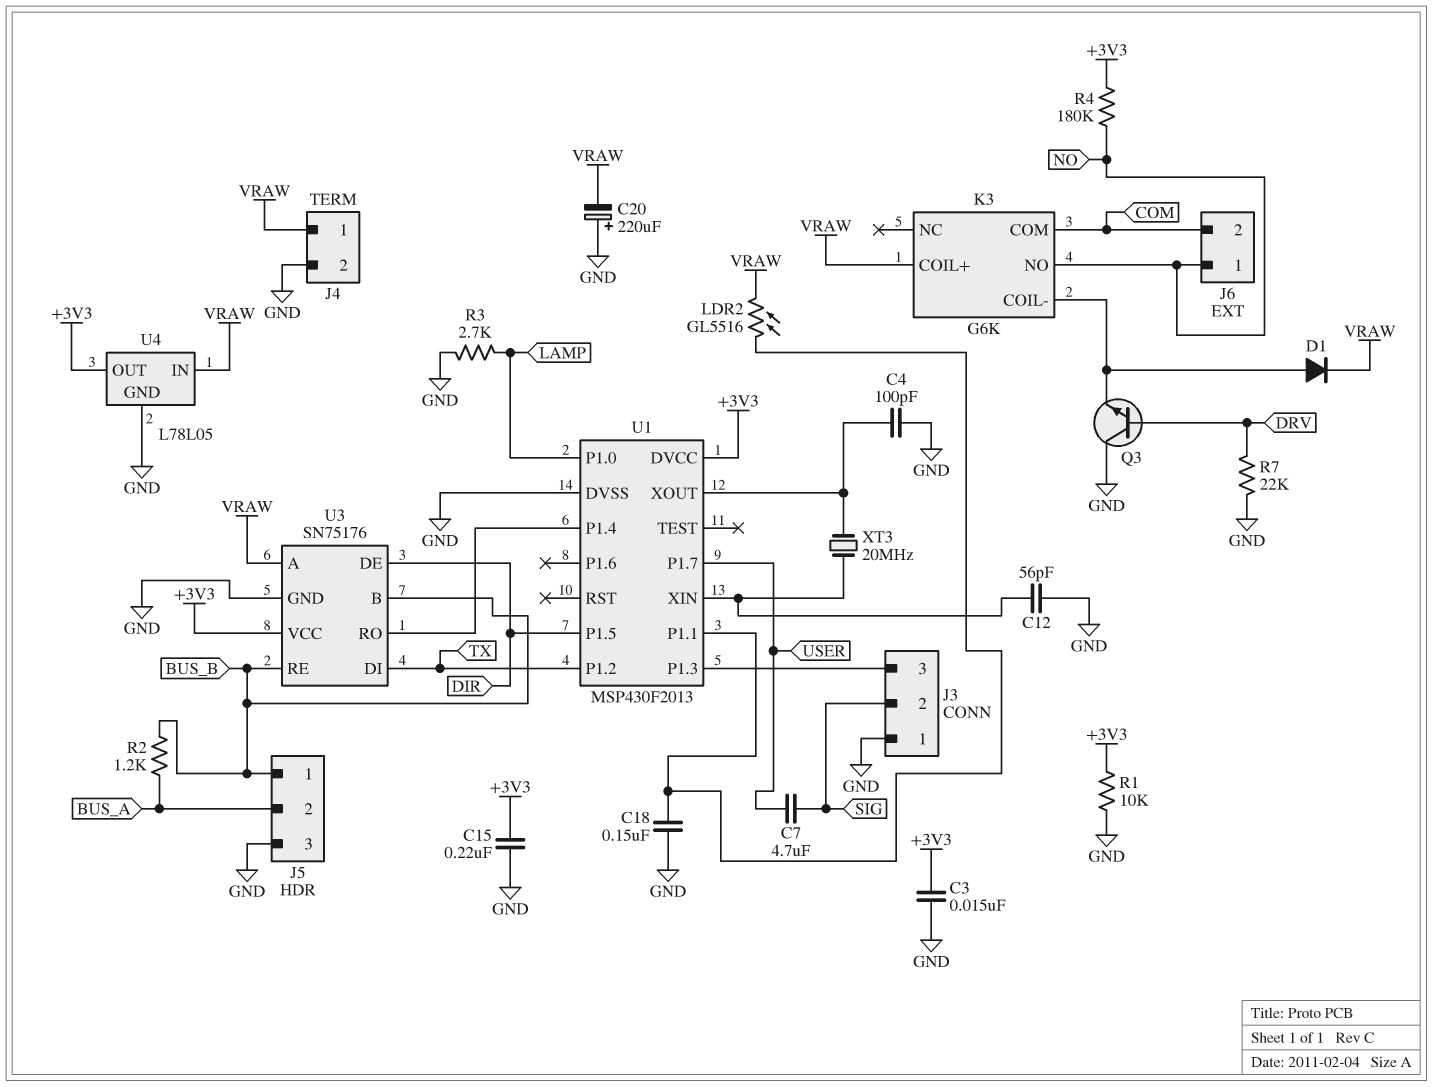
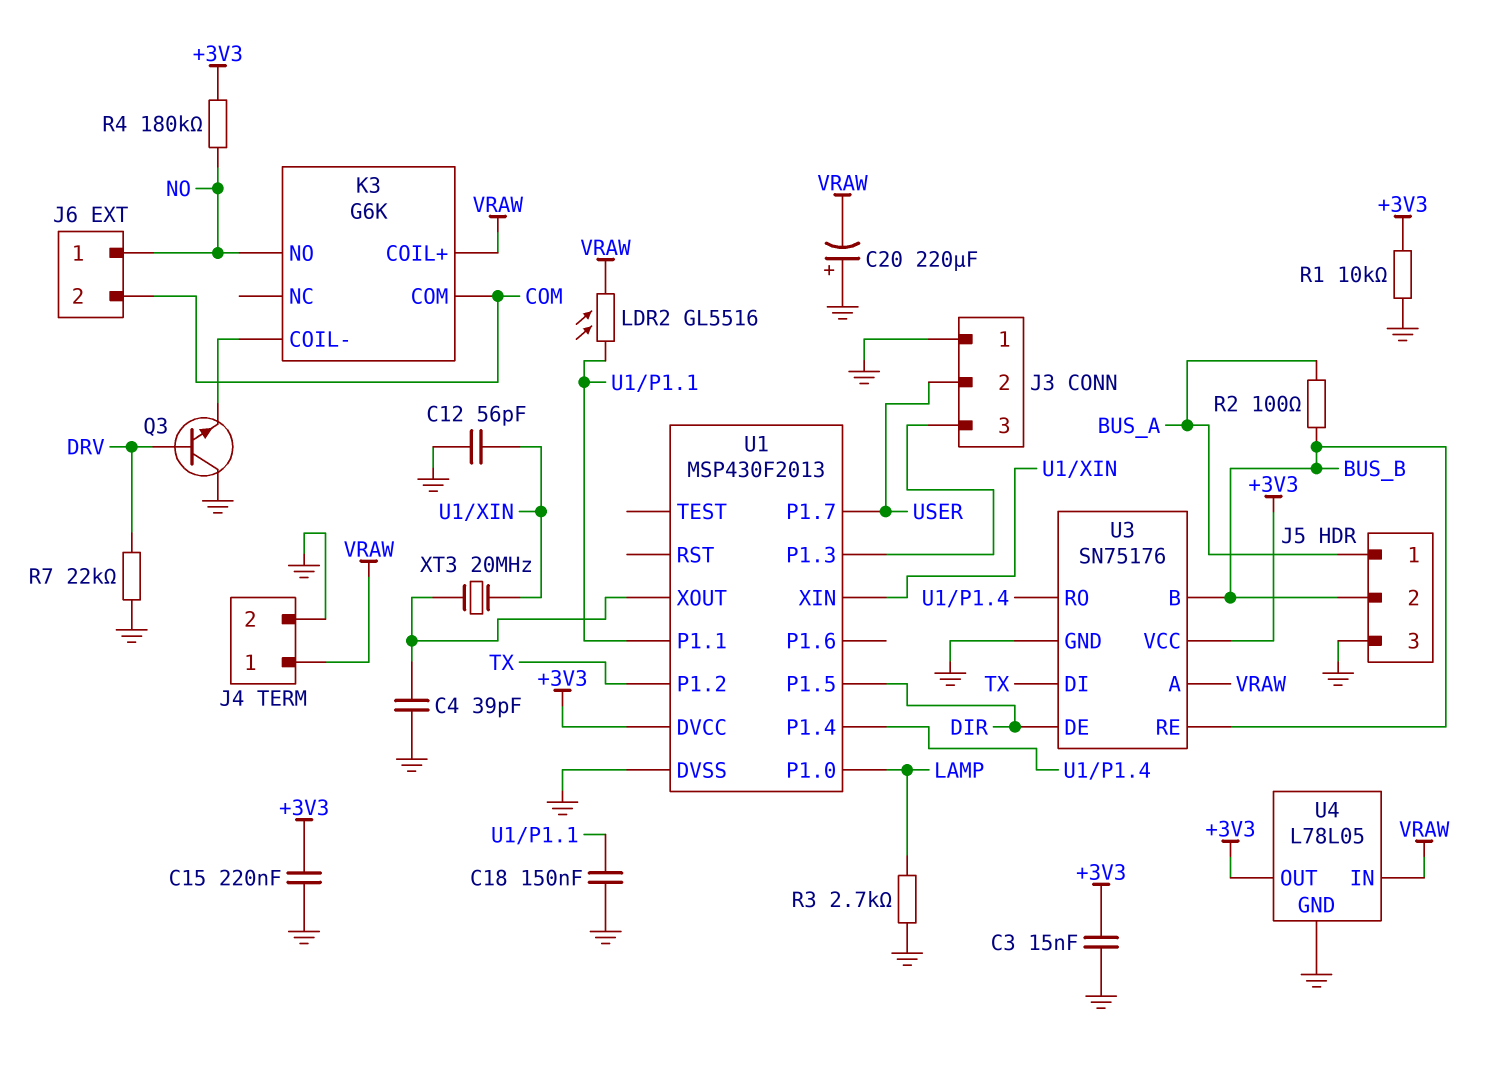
C4: 100pF (GND, U1/XOUT) -> 39pF (GND, U1/XOUT)
C7: 4.7uF (SIG, USER) -> none
D1: diode (A K3/COIL-, K VRAW) -> none
J3 pin 2: SIG -> USER
J5 pin 1: BUS_B -> BUS_A
J5 pin 2: BUS_A -> BUS_B
R2: 1.2k (BUS_A, BUS_B) -> 100 (BUS_A, BUS_B)

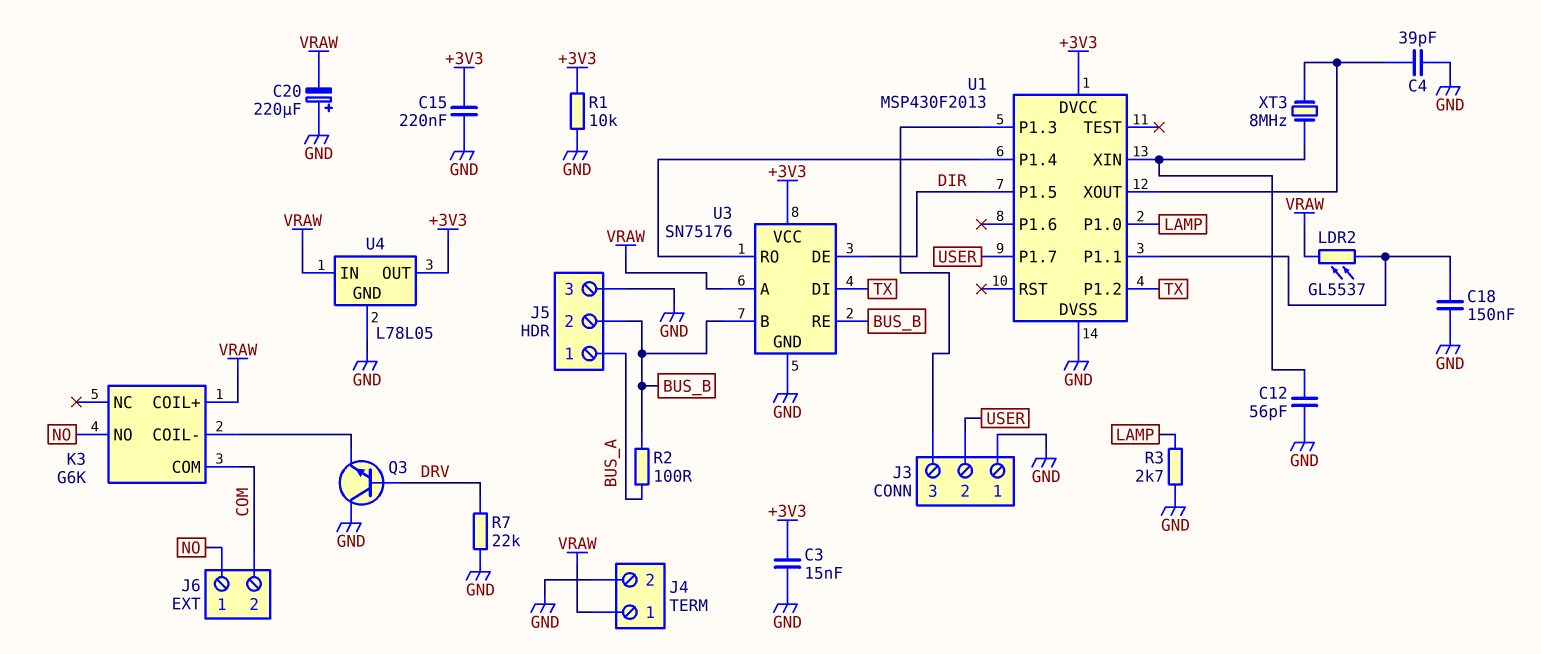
LDR2: GL5516 (U1/P1.1, VRAW) -> GL5537 (U1/P1.1, VRAW)
R4: 180k (+3V3, NO) -> none
XT3: 20MHz (U1/XIN, U1/XOUT) -> 8MHz (U1/XIN, U1/XOUT)

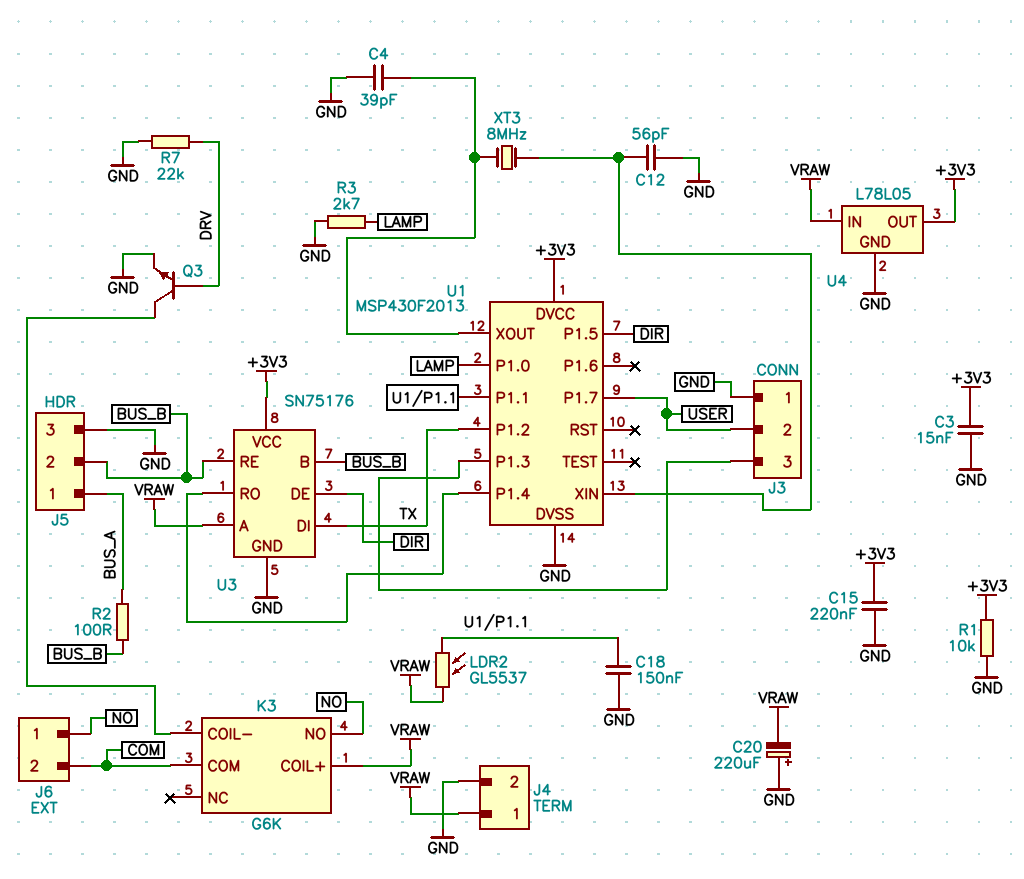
Q3: NPN (B DRV, C GND, E K3/COIL-) -> NPN (B DRV, C K3/COIL-, E GND)

